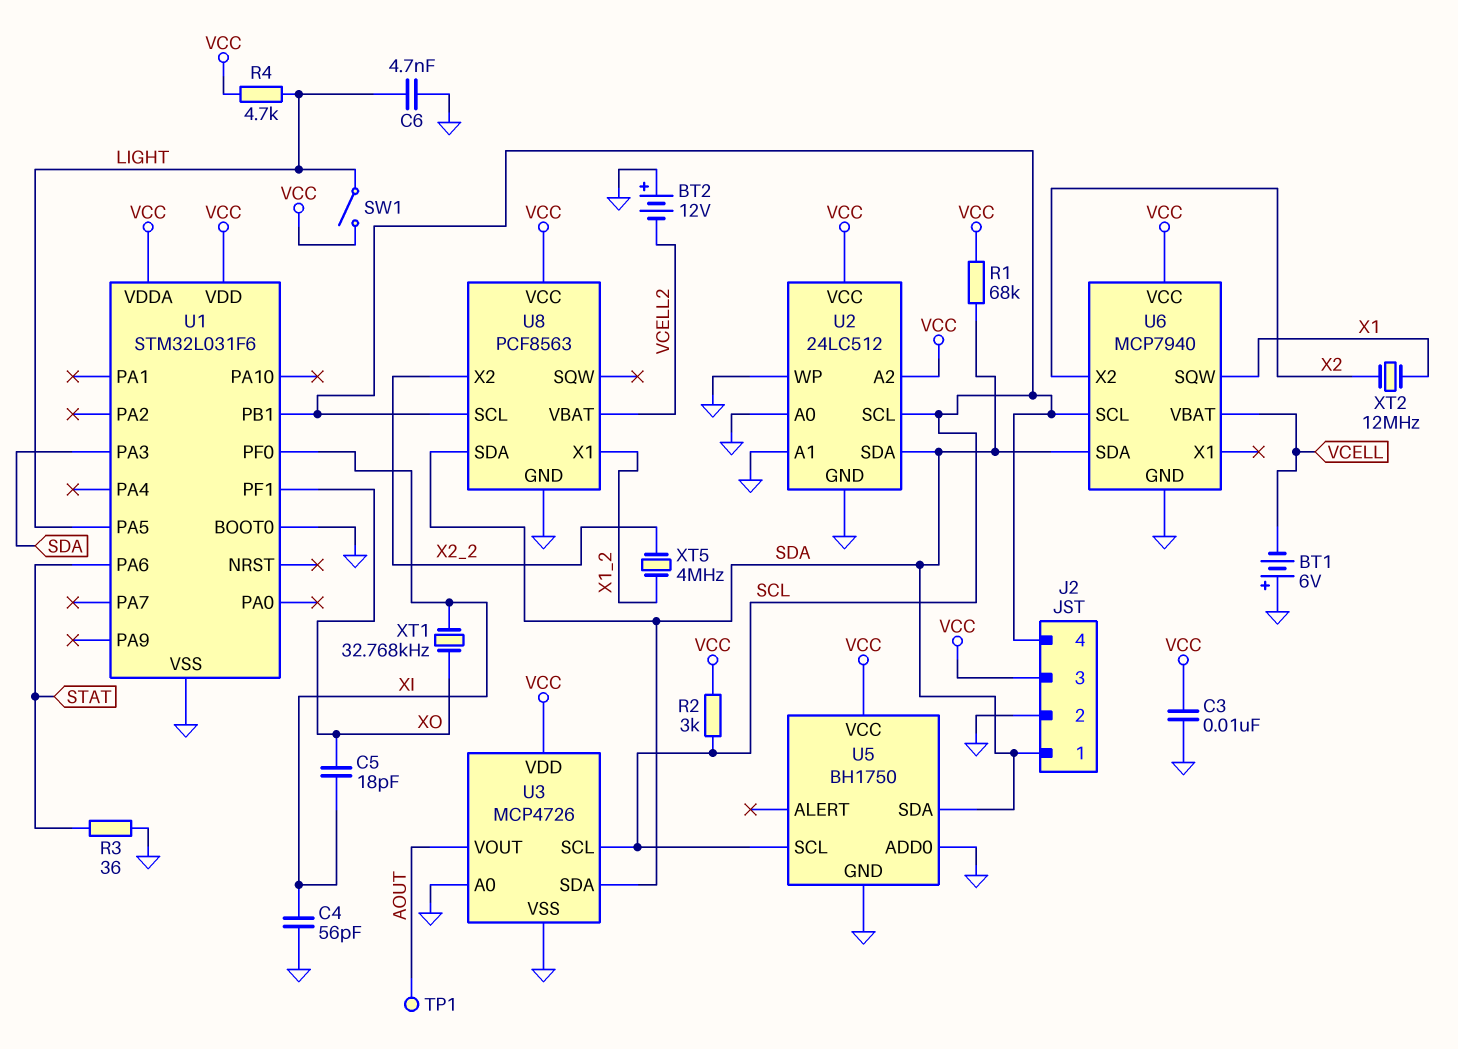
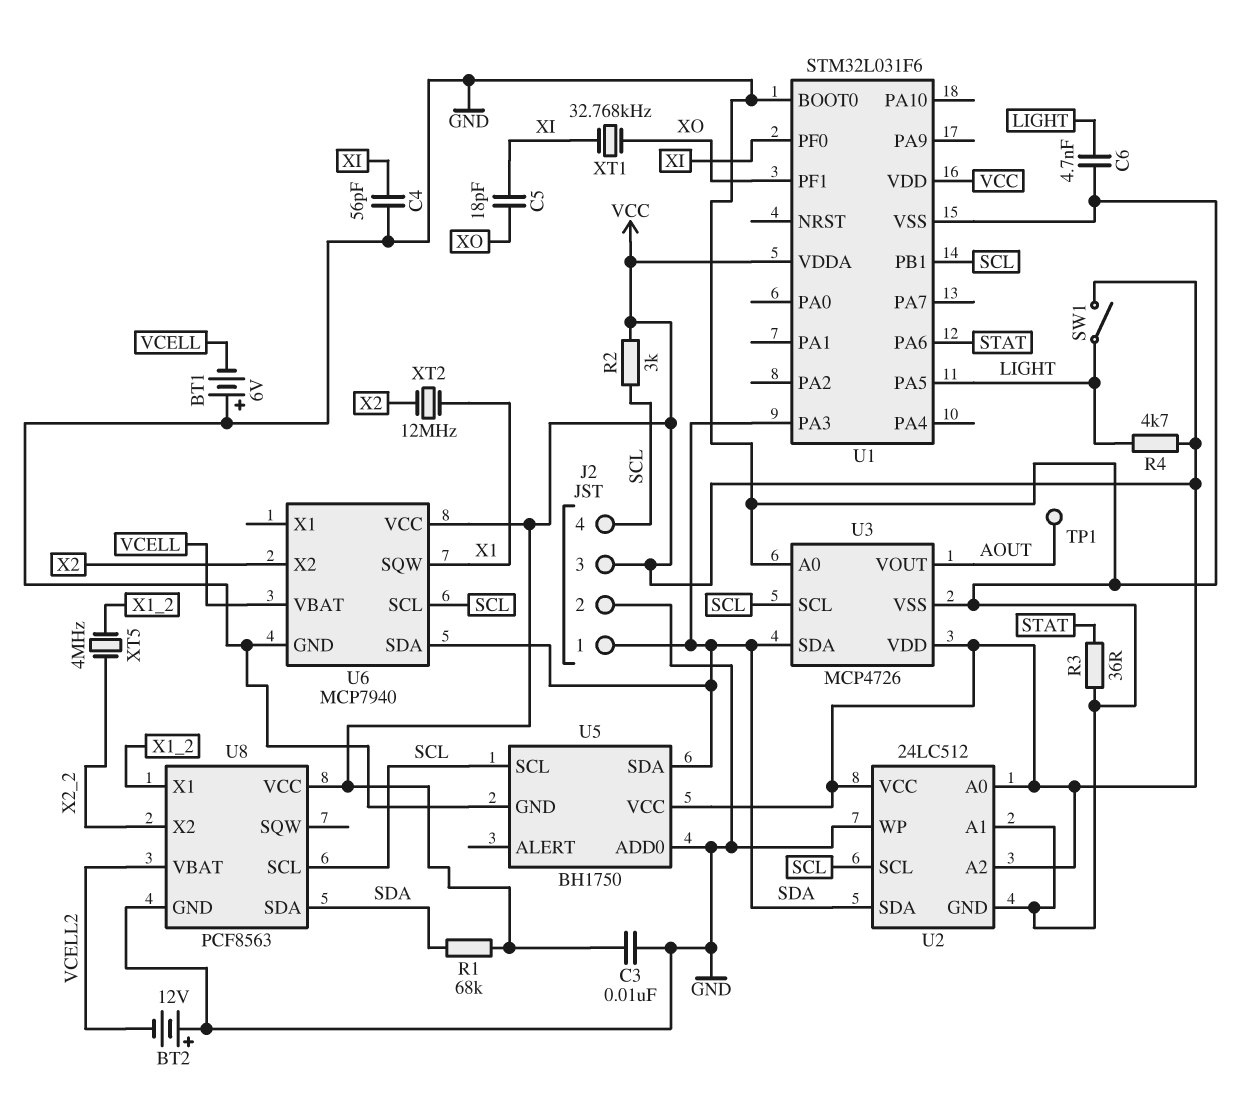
U2 pin A0: GND -> VCC

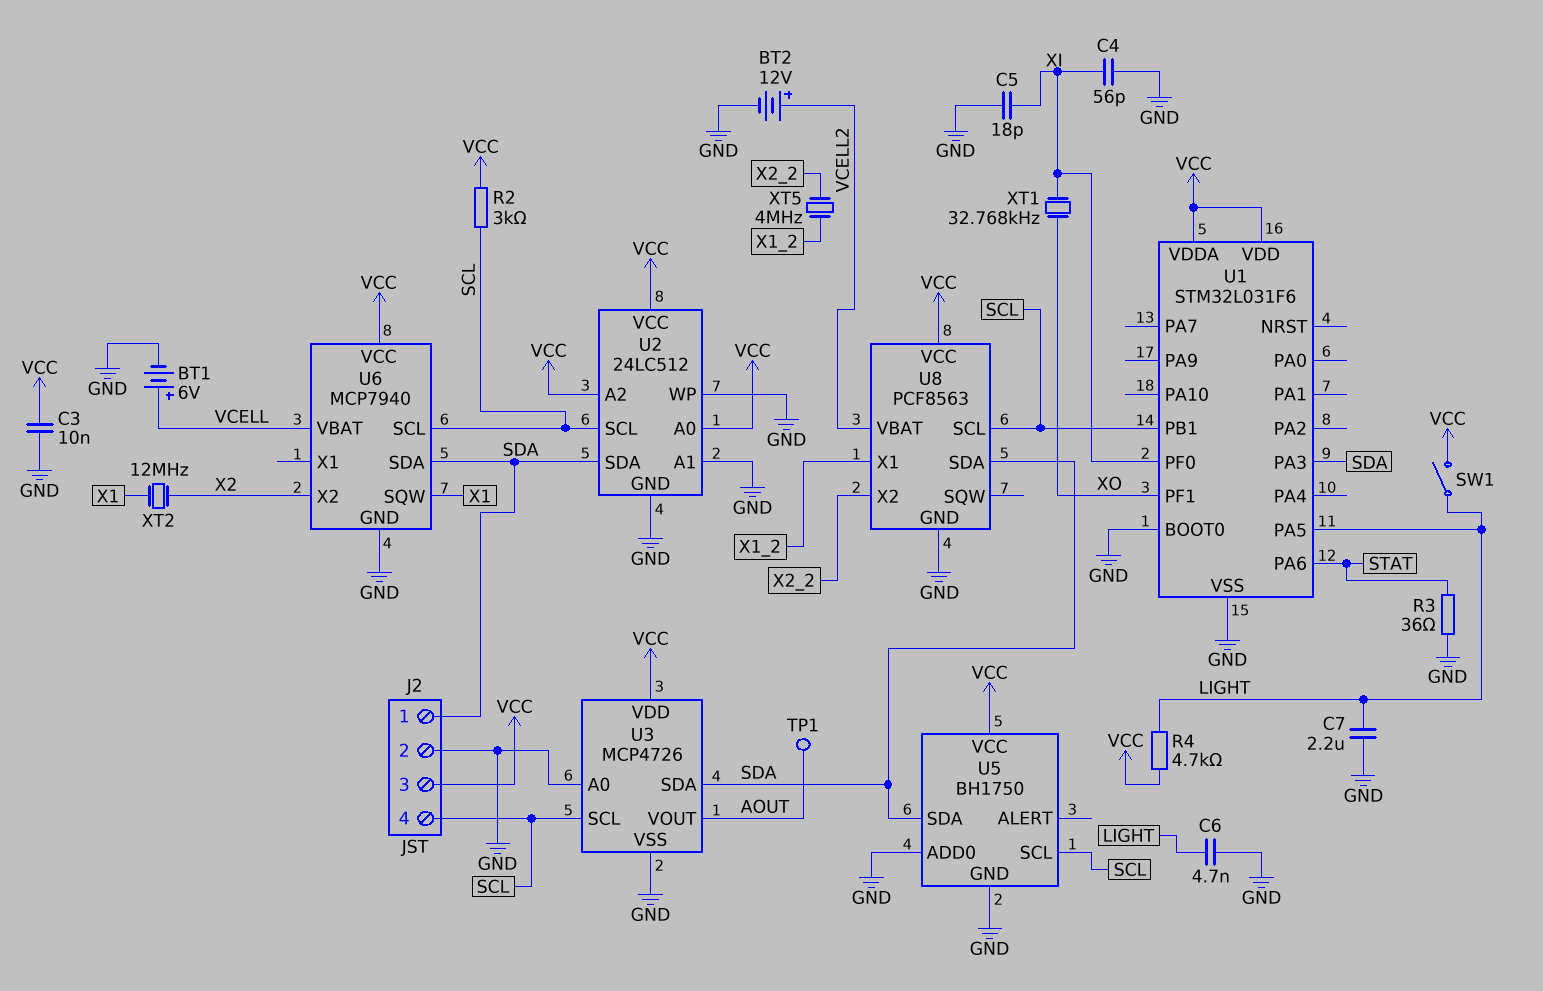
BT1: 6V (plus GND, minus VCELL) -> 6V (plus VCELL, minus GND)
BT2: 12V (plus GND, minus VCELL2) -> 12V (plus VCELL2, minus GND)
C5: 18pF (XI, XO) -> 18pF (GND, XI)
C7: none -> 2.2uF (GND, LIGHT)
R1: 68k (SDA, VCC) -> none

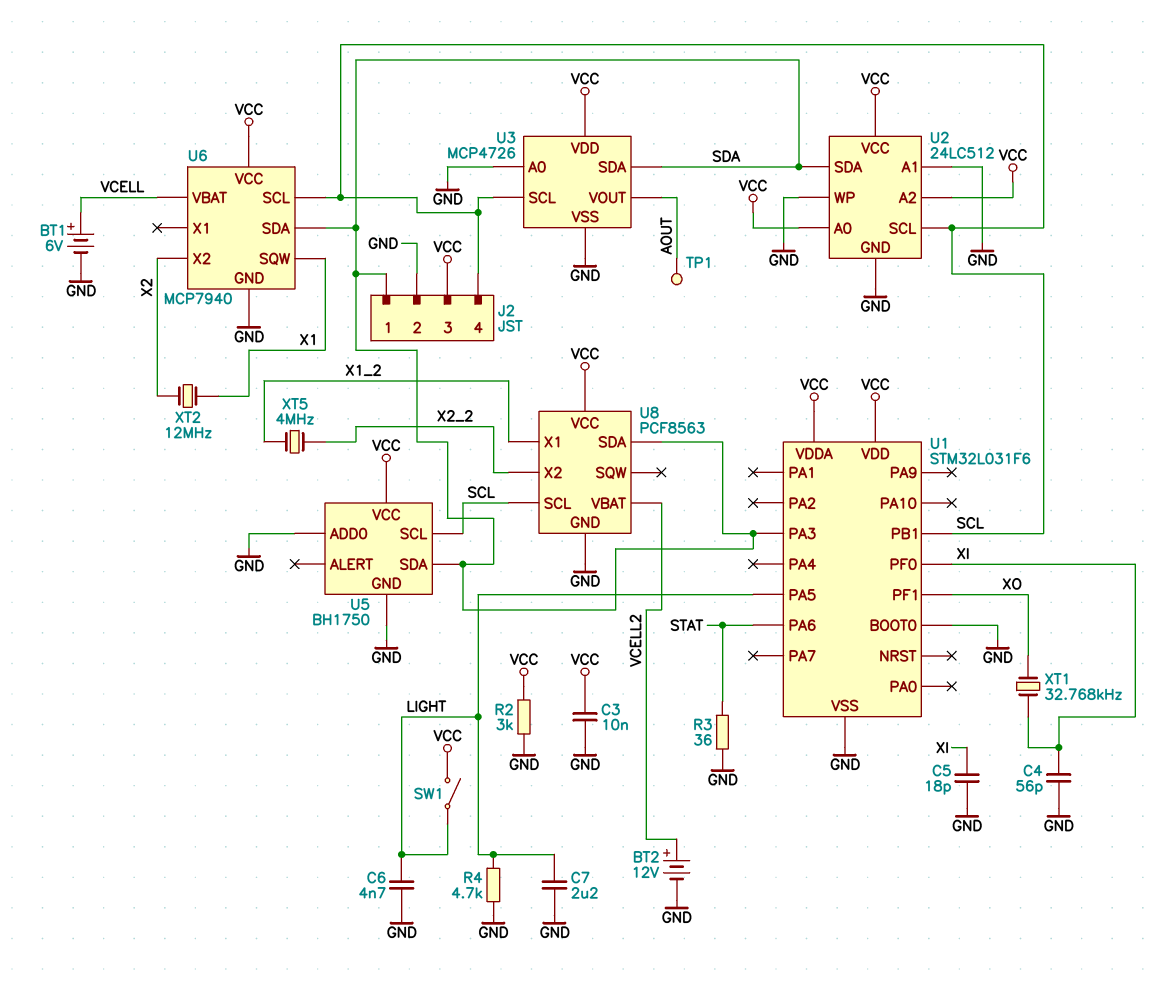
R2: 3k (SCL, VCC) -> 3k (GND, VCC)
R4: 4.7k (LIGHT, VCC) -> 4.7k (GND, LIGHT)

